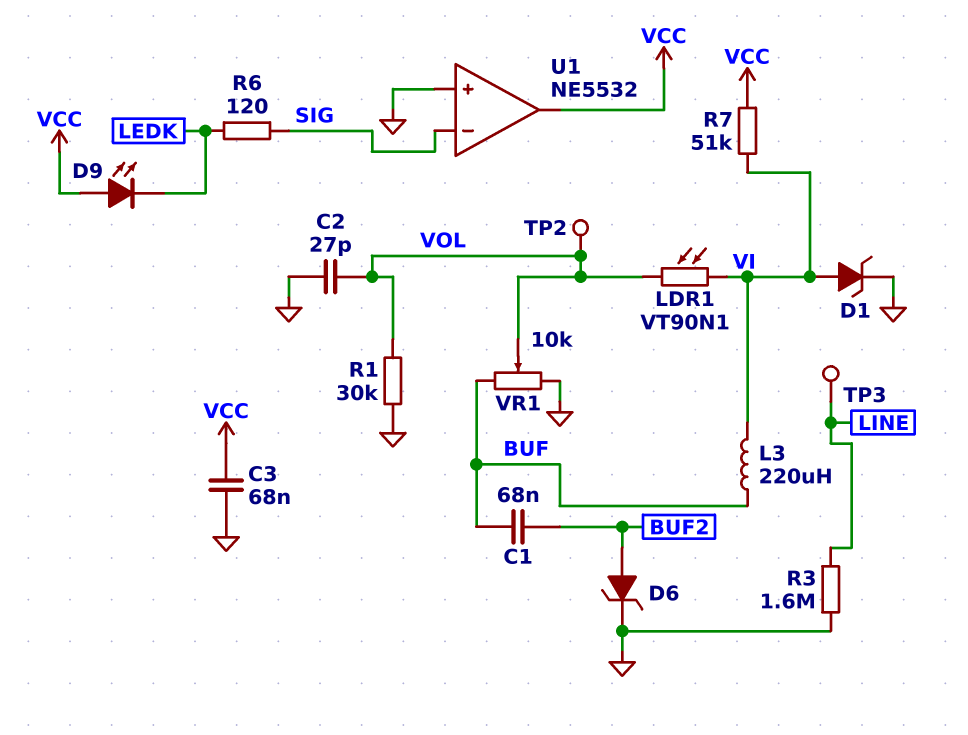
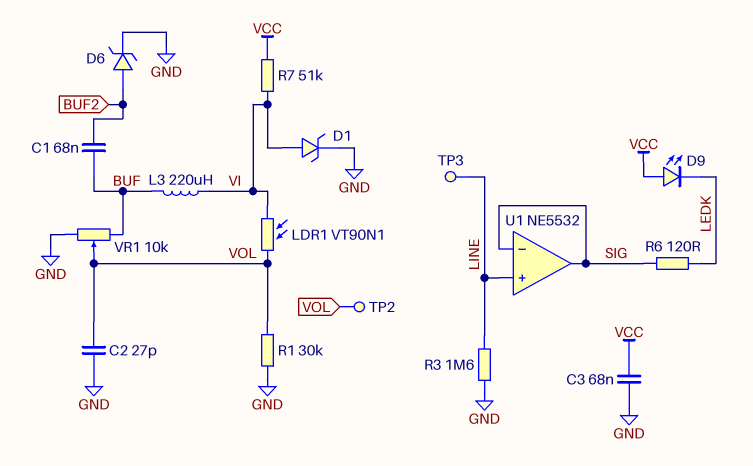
U1 pin in+: GND -> LINE
U1 pin out: VCC -> SIG

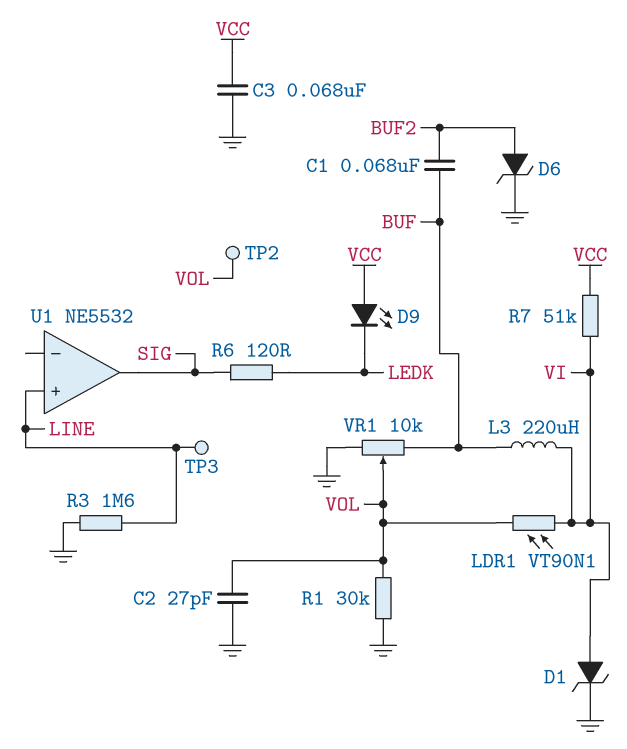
U1 pin in-: SIG -> none

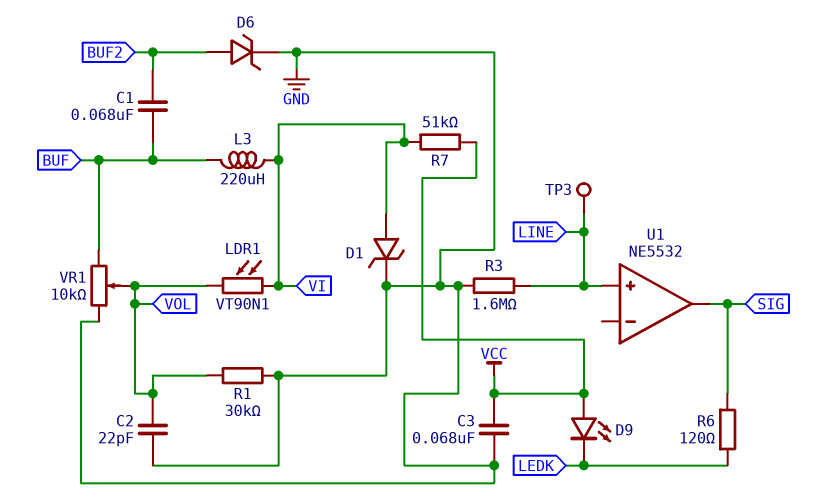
C2: 27pF (GND, VOL) -> 22pF (GND, VOL)
TP2: test point (VOL) -> none

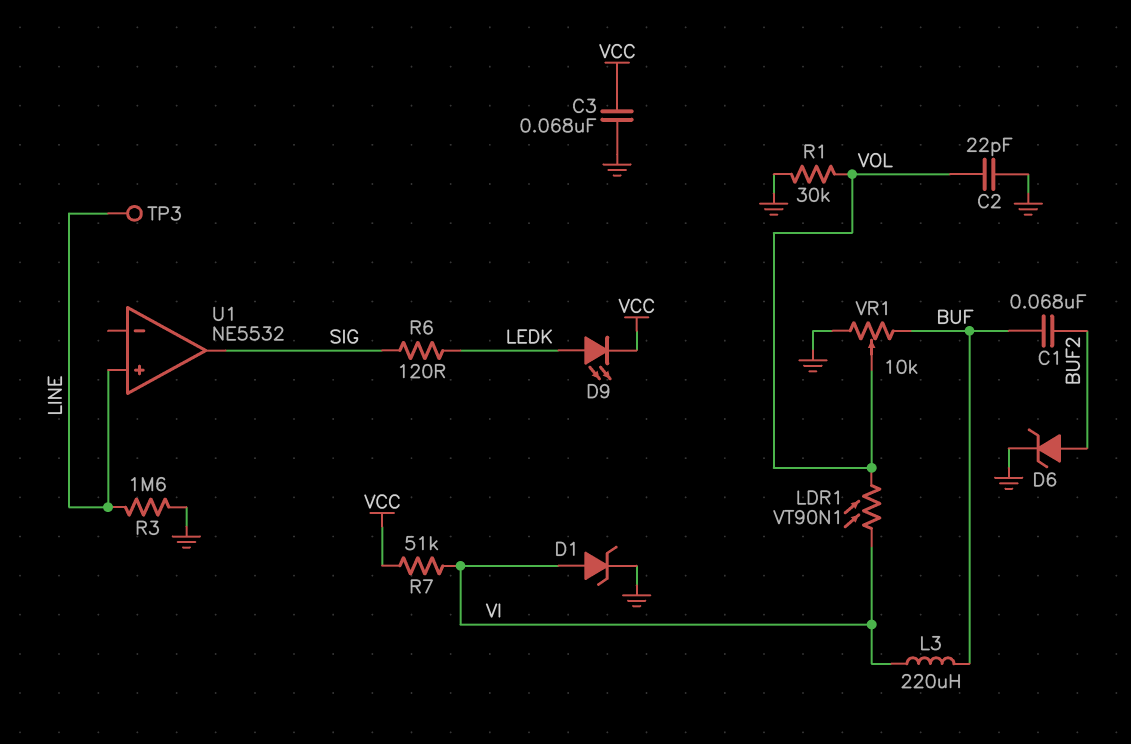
D9: LED (A VCC, K LEDK) -> LED (A LEDK, K VCC)

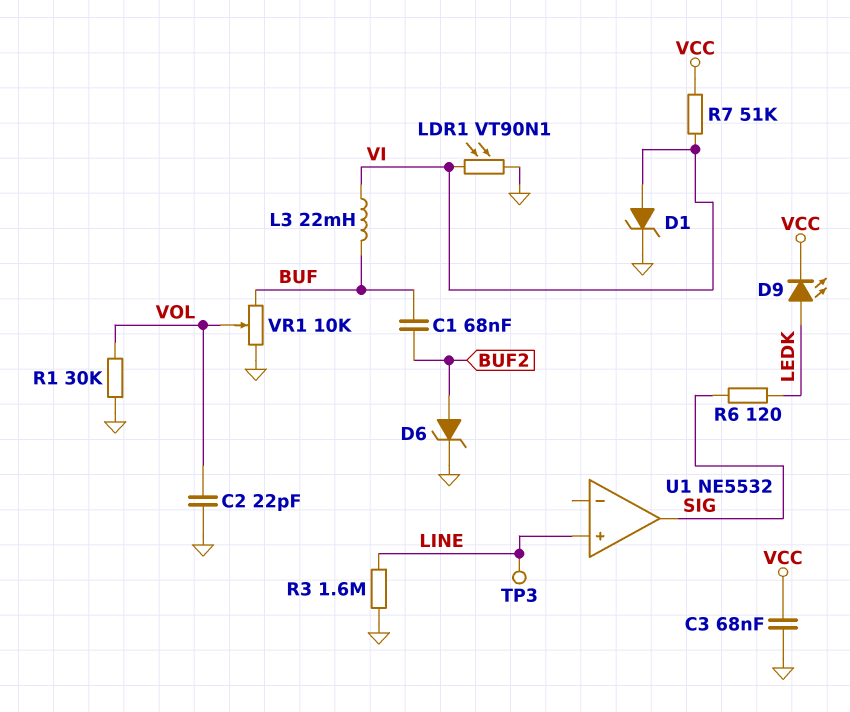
L3: 220uH (BUF, VI) -> 22mH (BUF, VI)
LDR1: VT90N1 (VI, VOL) -> VT90N1 (GND, VI)

